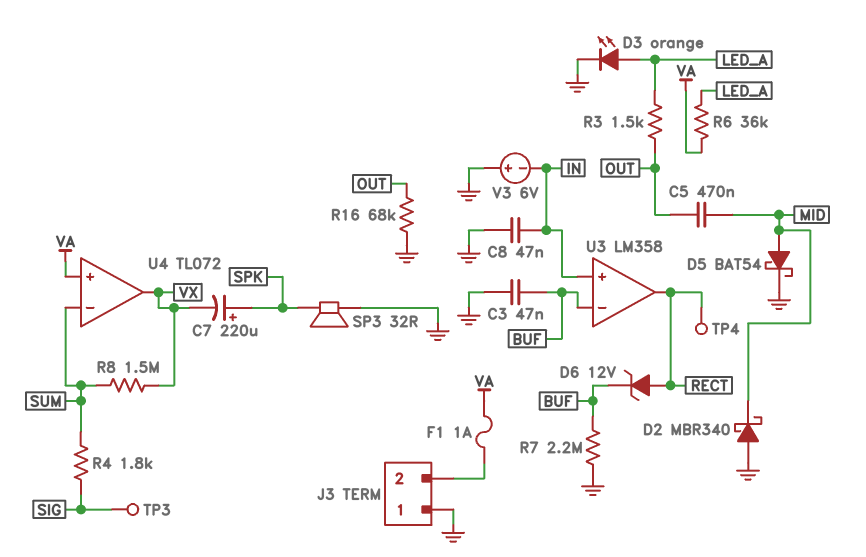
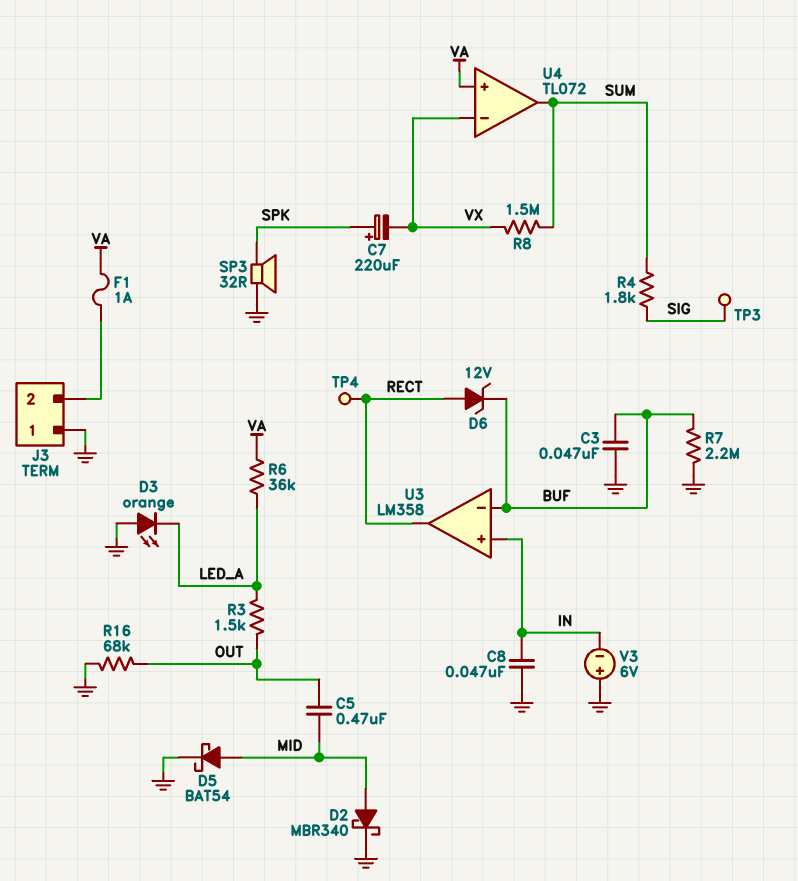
D2: schottky MBR340 (A GND, K MID) -> schottky MBR340 (A MID, K GND)
D3: LED orange (A LED_A, K GND) -> LED orange (A GND, K LED_A)
U4 pin in-: SUM -> VX
U4 pin out: VX -> SUM

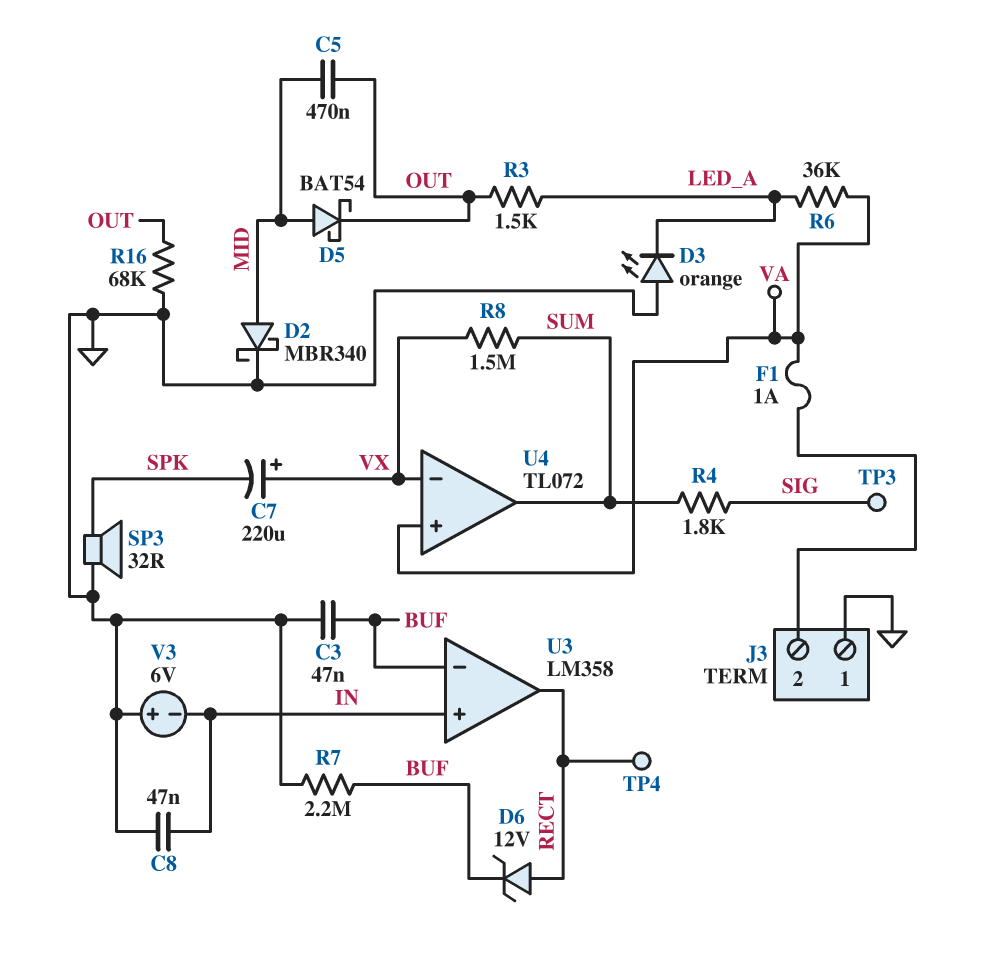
C7: 220uF (plus SPK, minus VX) -> 220uF (plus VX, minus SPK)
D5: schottky BAT54 (A MID, K GND) -> schottky BAT54 (A MID, K OUT)

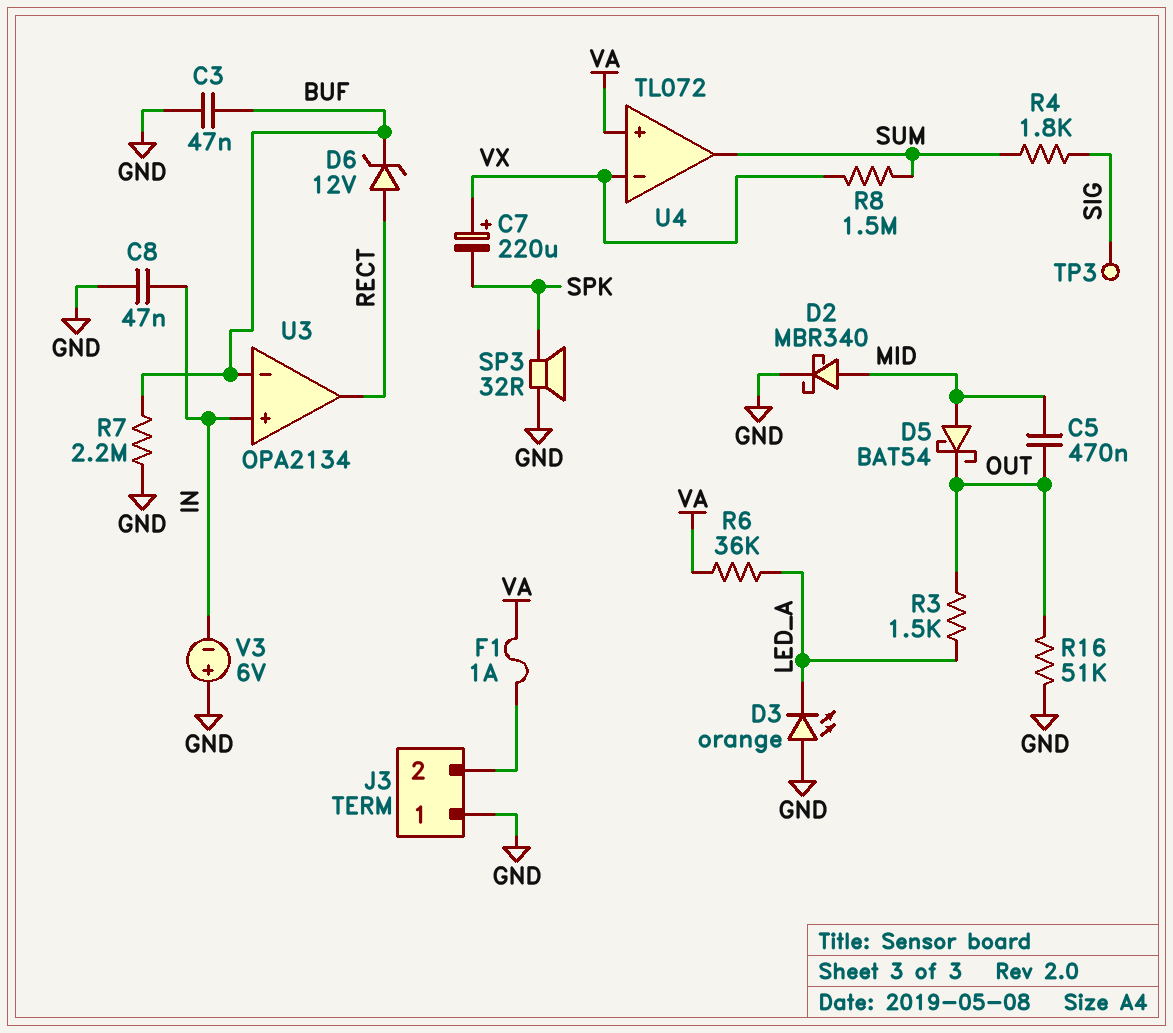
R16: 68k (GND, OUT) -> 51k (GND, OUT)
TP4: test point (RECT) -> none
U3: LM358 -> OPA2134

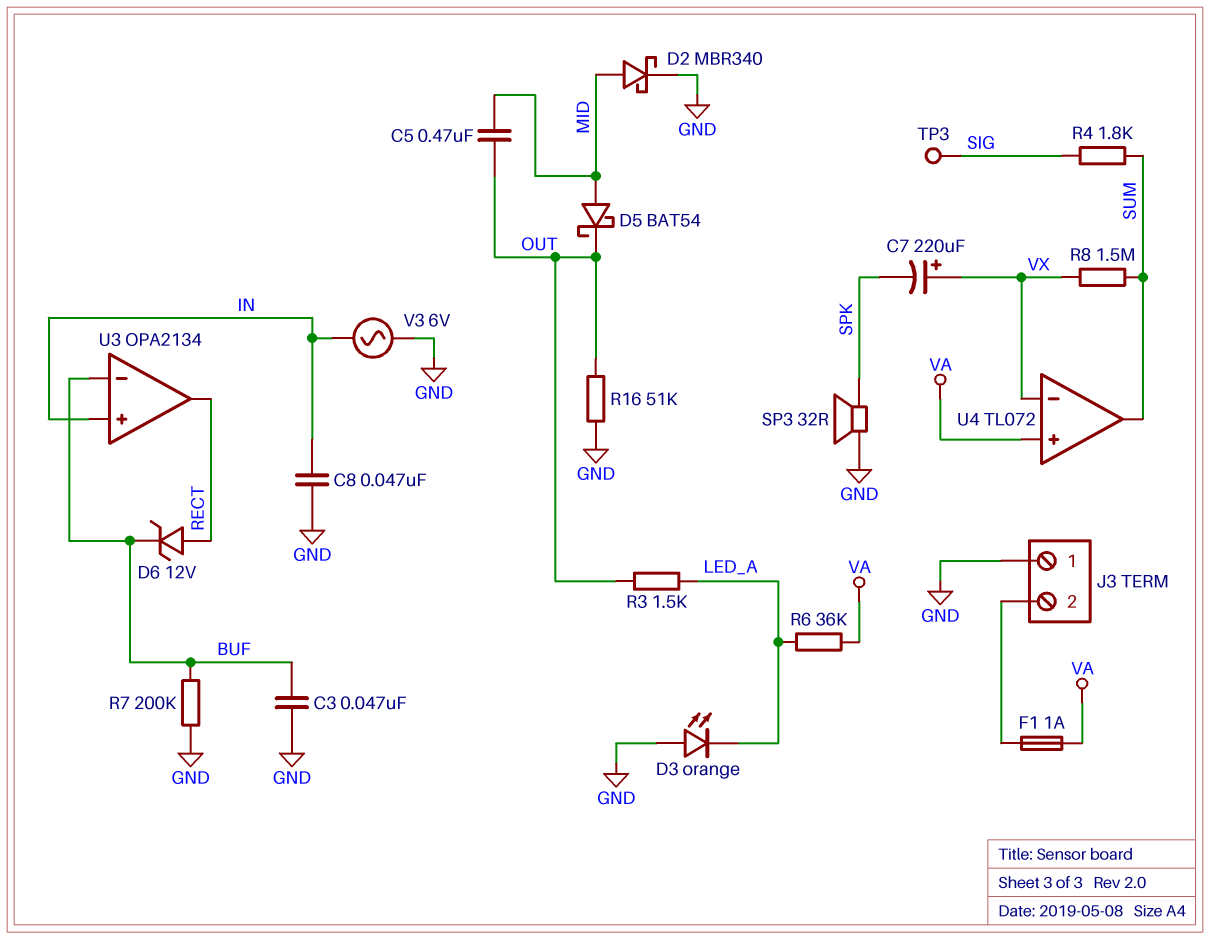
R7: 2.2M (BUF, GND) -> 200k (BUF, GND)
V3: 6V (plus GND, minus IN) -> AC 6V (GND, IN)

